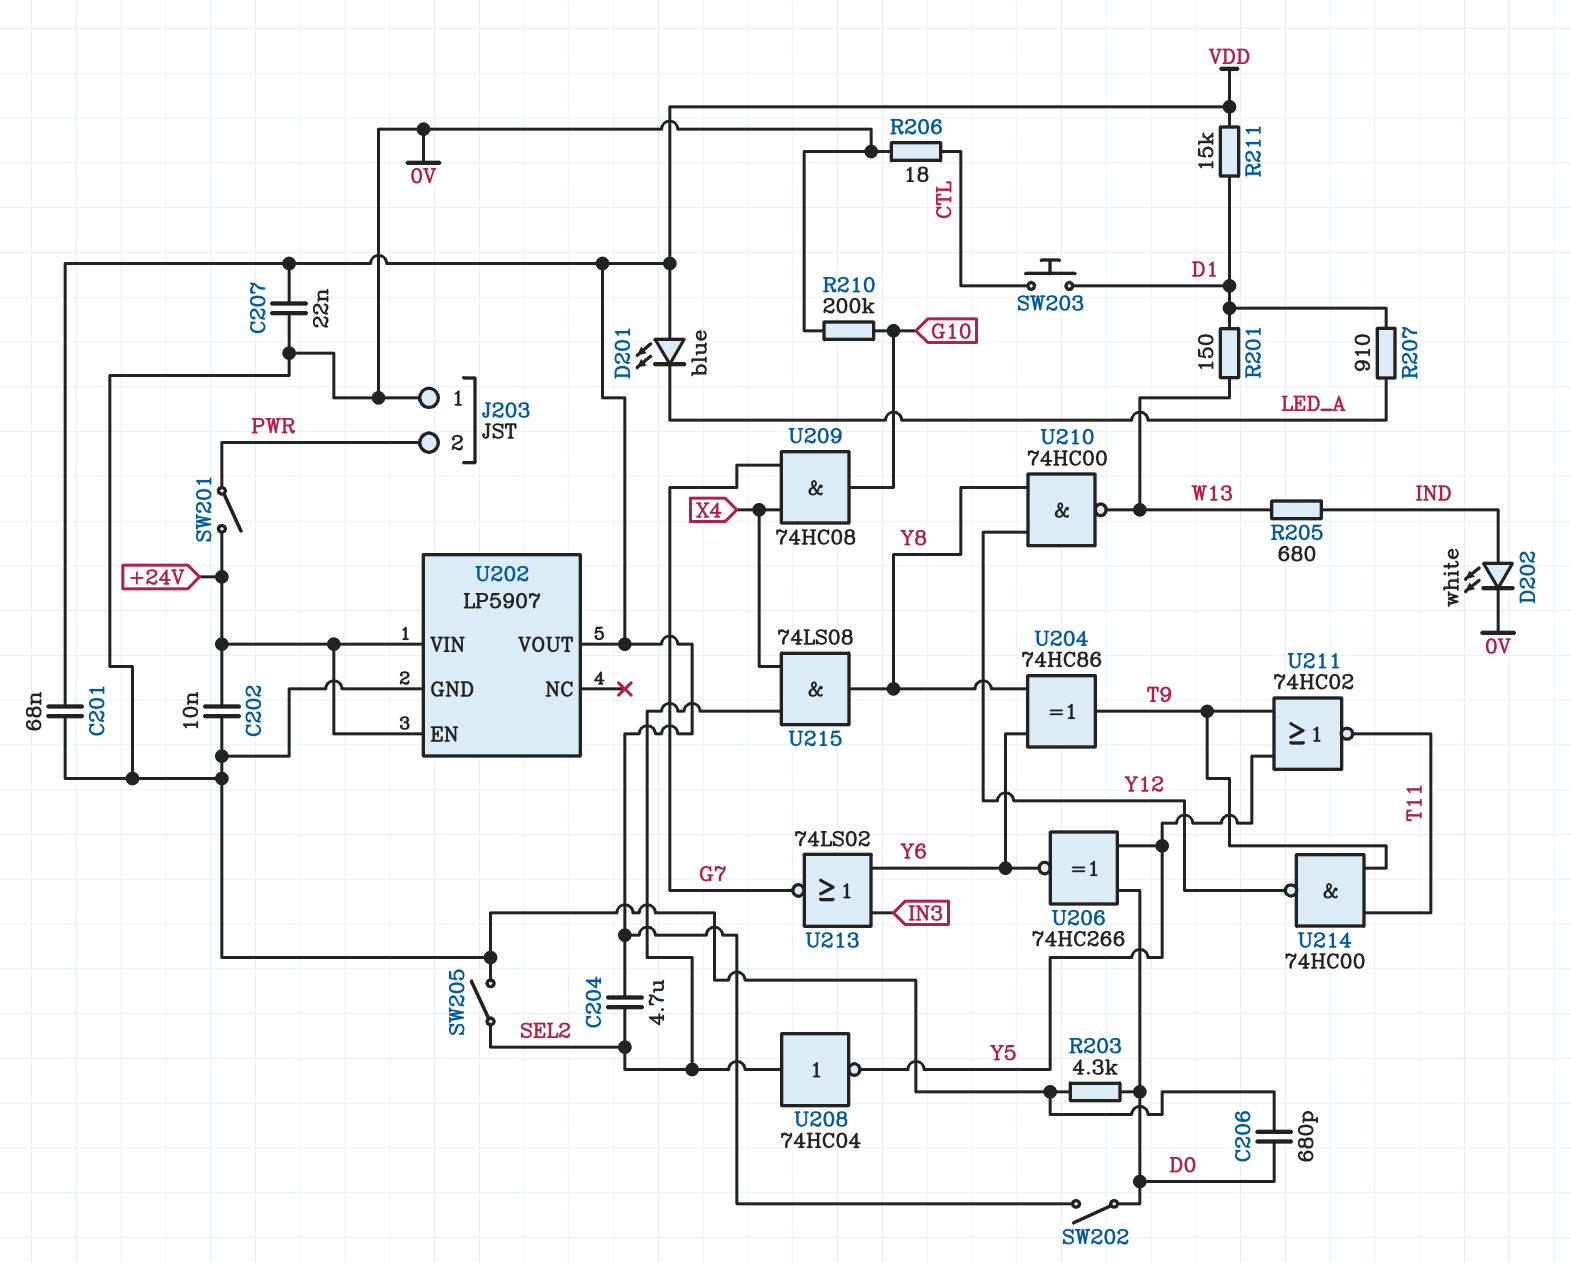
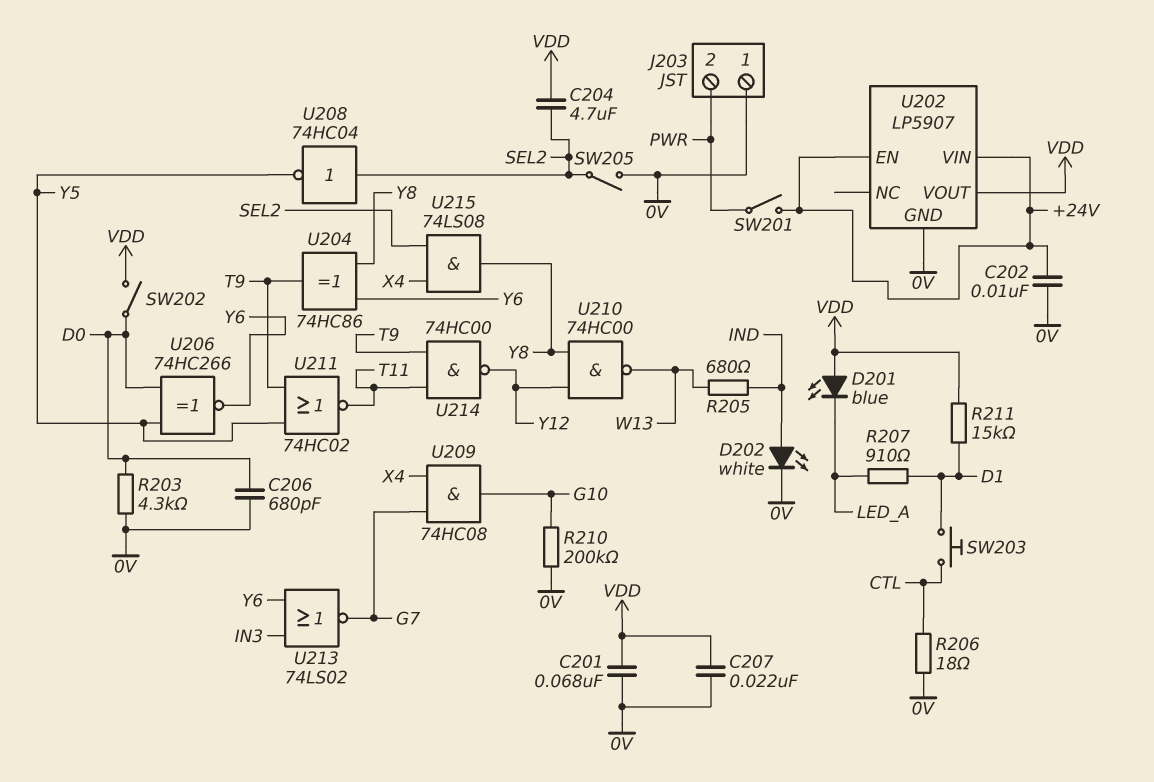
R201: 150 (D1, W13) -> none

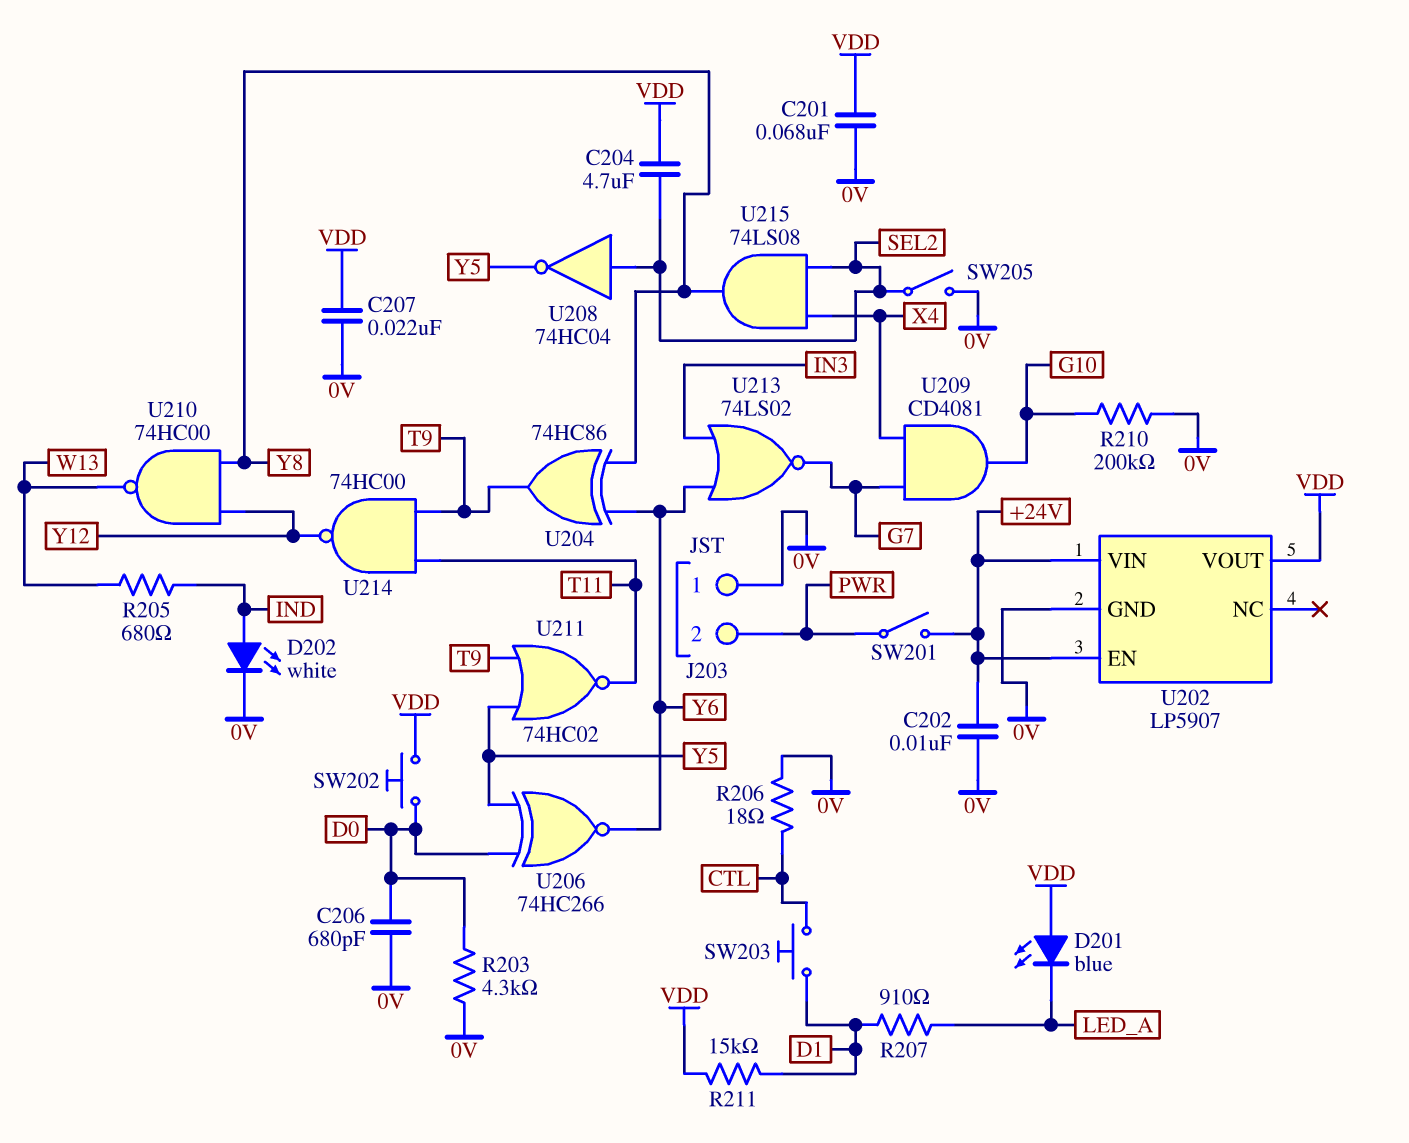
SW202: switch (D0, VDD) -> button (D0, VDD)
U209: AND 74HC08 (in G7, in X4, out G10) -> AND CD4081 (in G7, in X4, out G10)

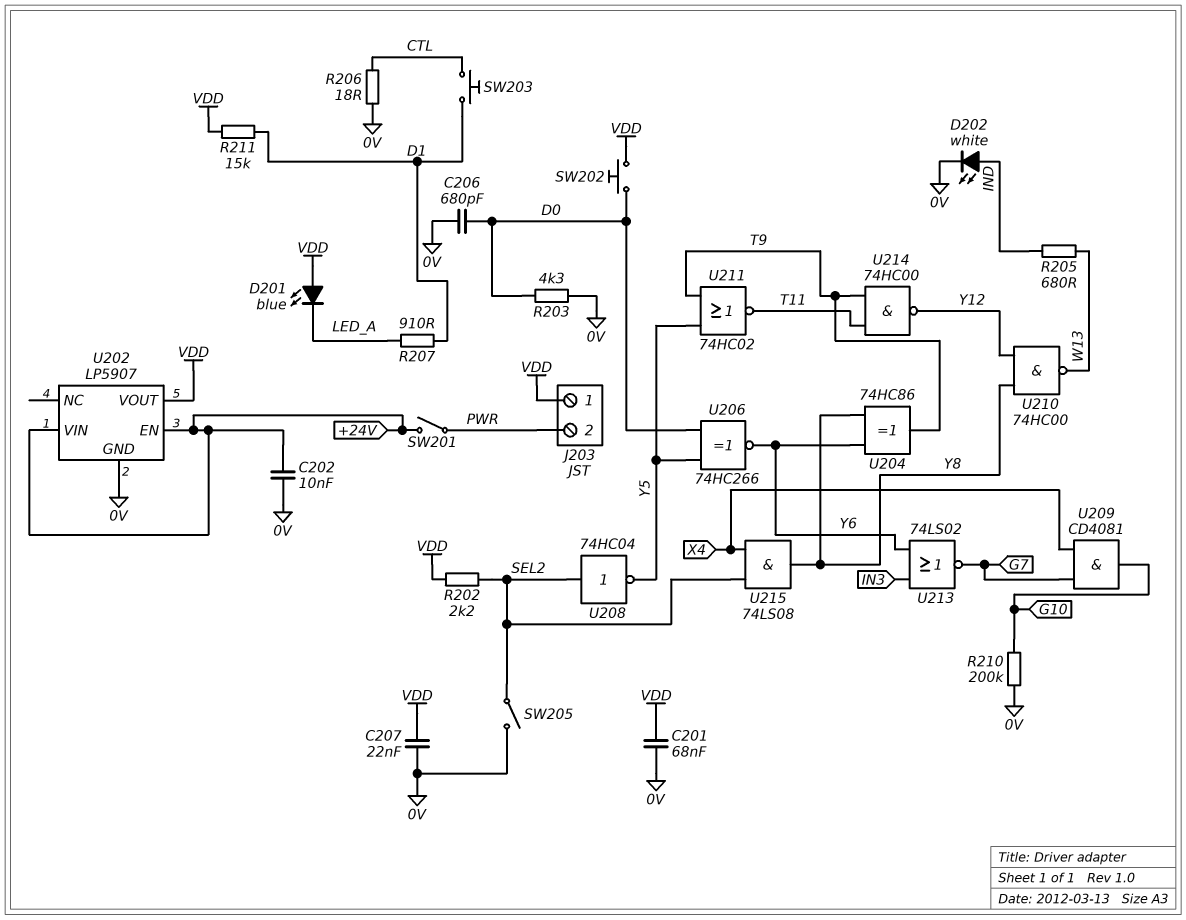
C204: 4.7uF (SEL2, VDD) -> none
J203 pin 1: 0V -> VDD
R202: none -> 2.2k (SEL2, VDD)

